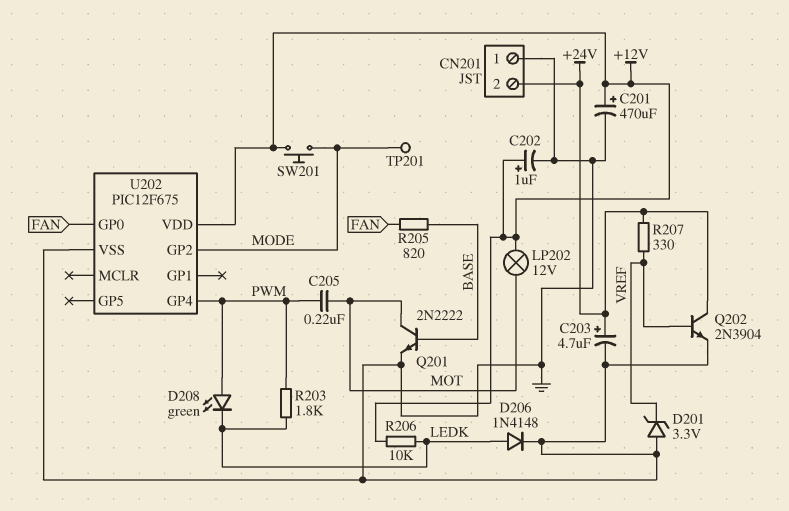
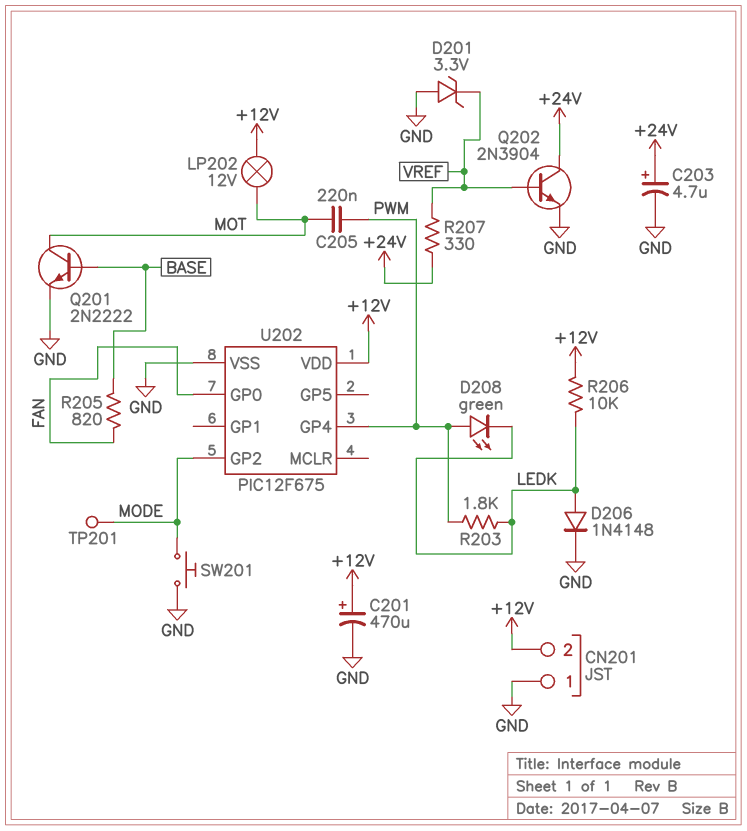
C202: 1uF (plus +12V, minus GND) -> none
CN201 pin 2: +24V -> +12V
SW201: button (+12V, MODE) -> button (GND, MODE)

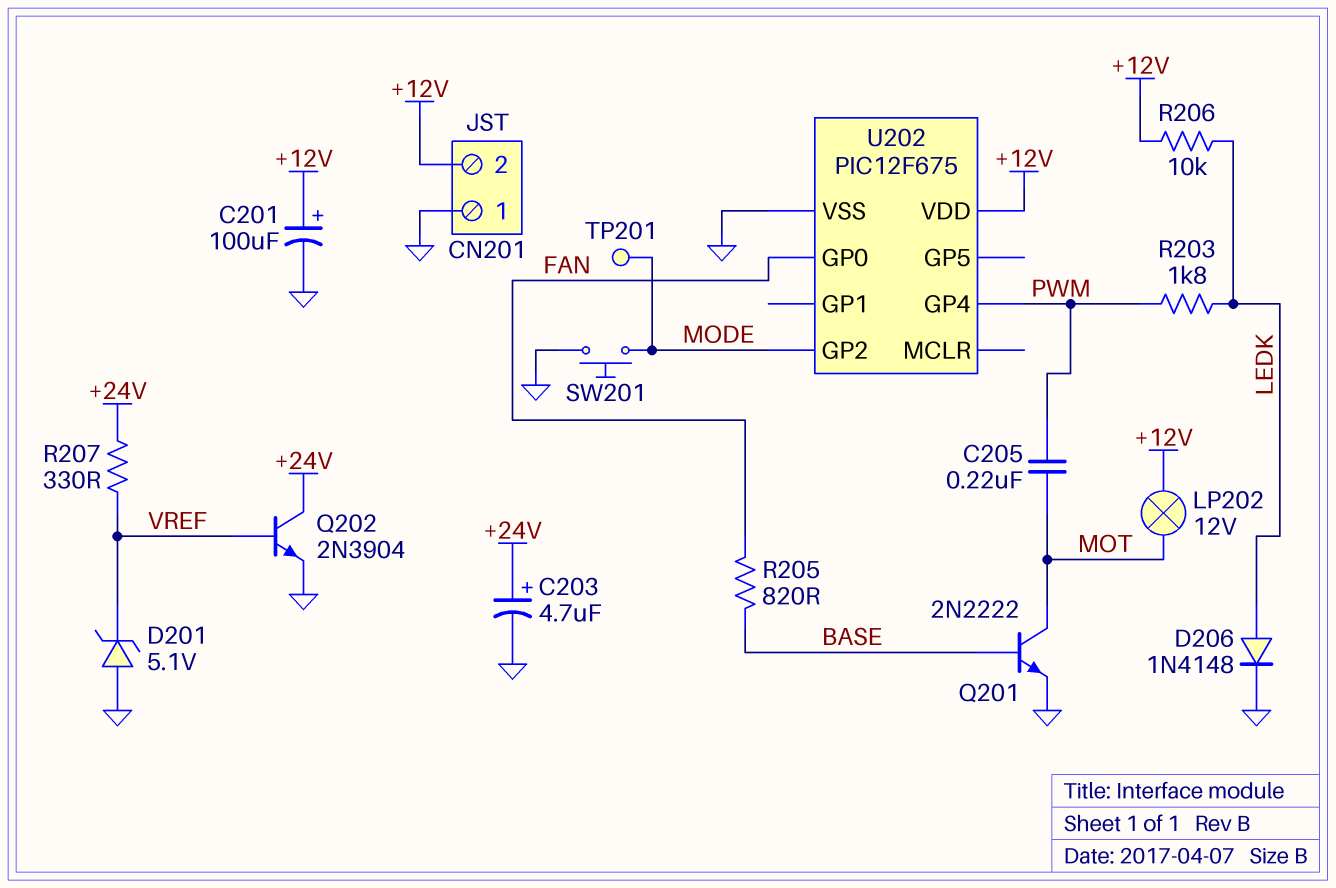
C201: 470uF (plus +12V, minus GND) -> 100uF (plus +12V, minus GND)
D201: zener 3.3V (A GND, K VREF) -> zener 5.1V (A GND, K VREF)
D208: LED green (A PWM, K LEDK) -> none

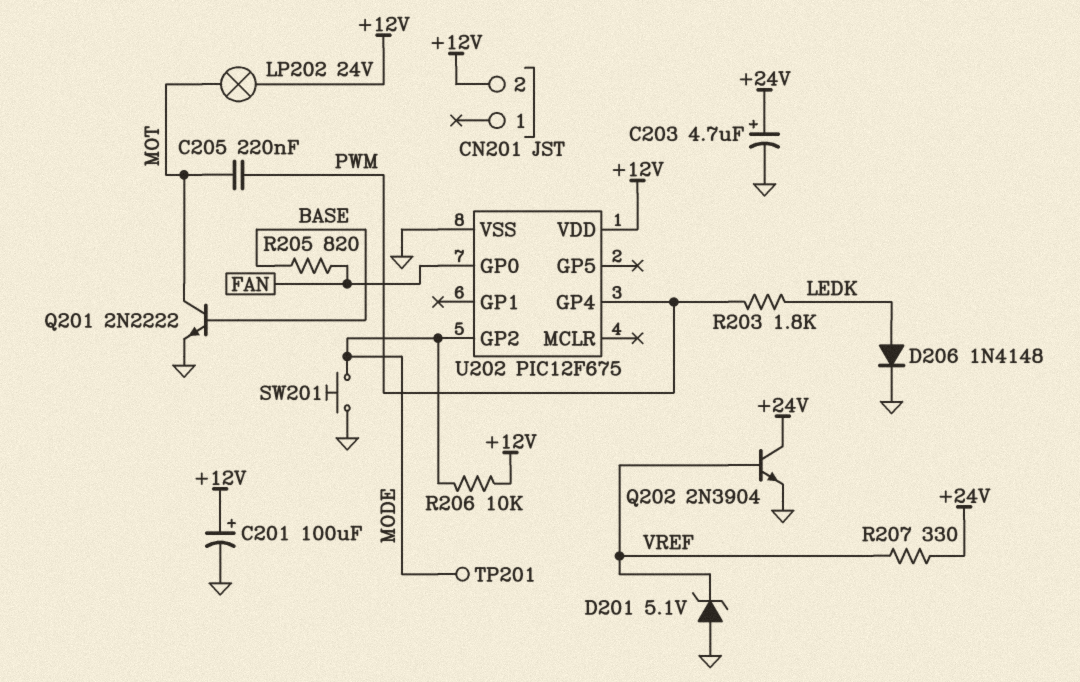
CN201 pin 1: GND -> none
LP202: lamp 12V (+12V, MOT) -> lamp 24V (+12V, MOT)
R206: 10k (+12V, LEDK) -> 10k (+12V, MODE)

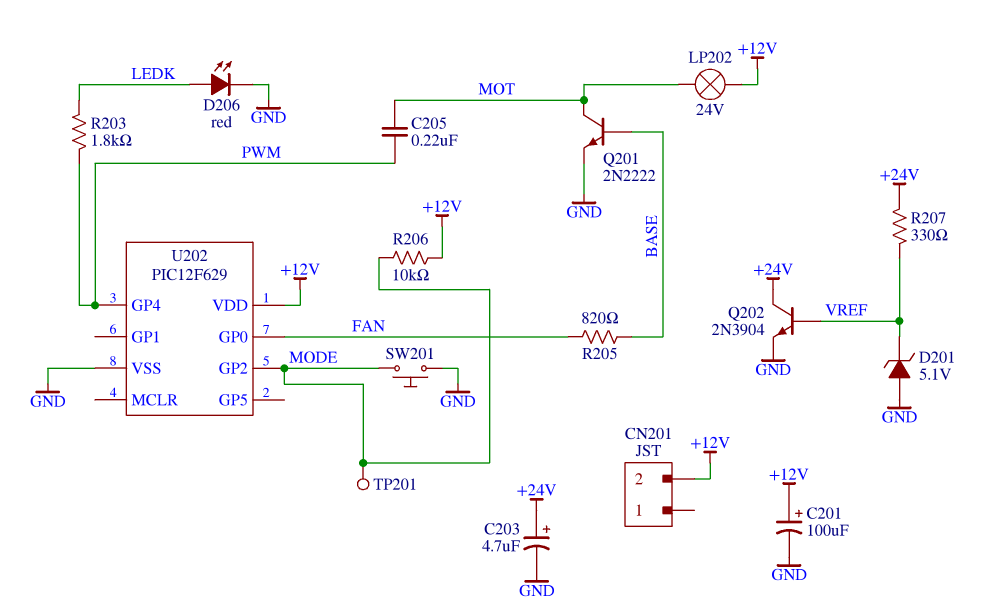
D206: diode 1N4148 (A LEDK, K GND) -> LED red (A LEDK, K GND)
U202: PIC12F675 -> PIC12F629

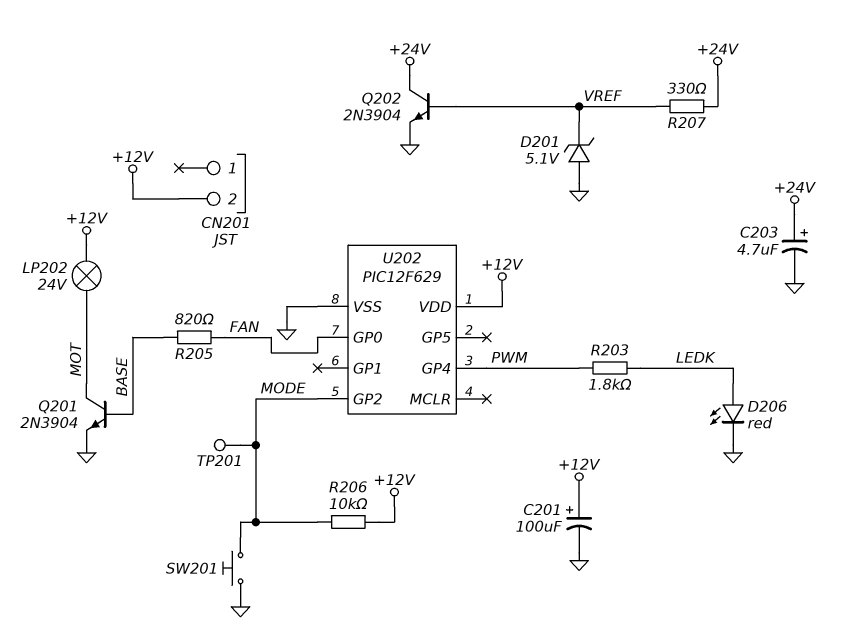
C205: 220nF (MOT, PWM) -> none
Q201: NPN 2N2222 (B BASE, C MOT, E GND) -> NPN 2N3904 (B BASE, C MOT, E GND)

